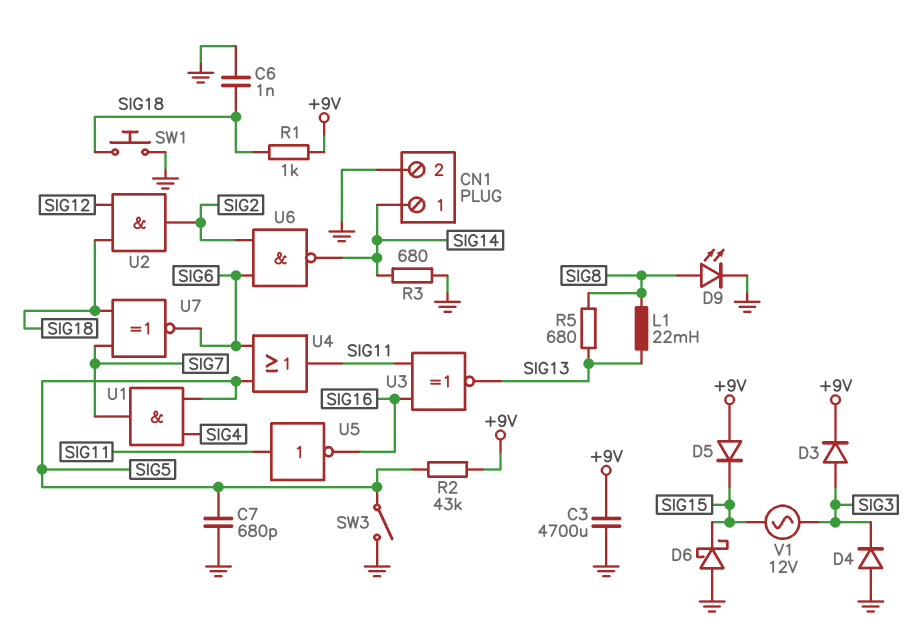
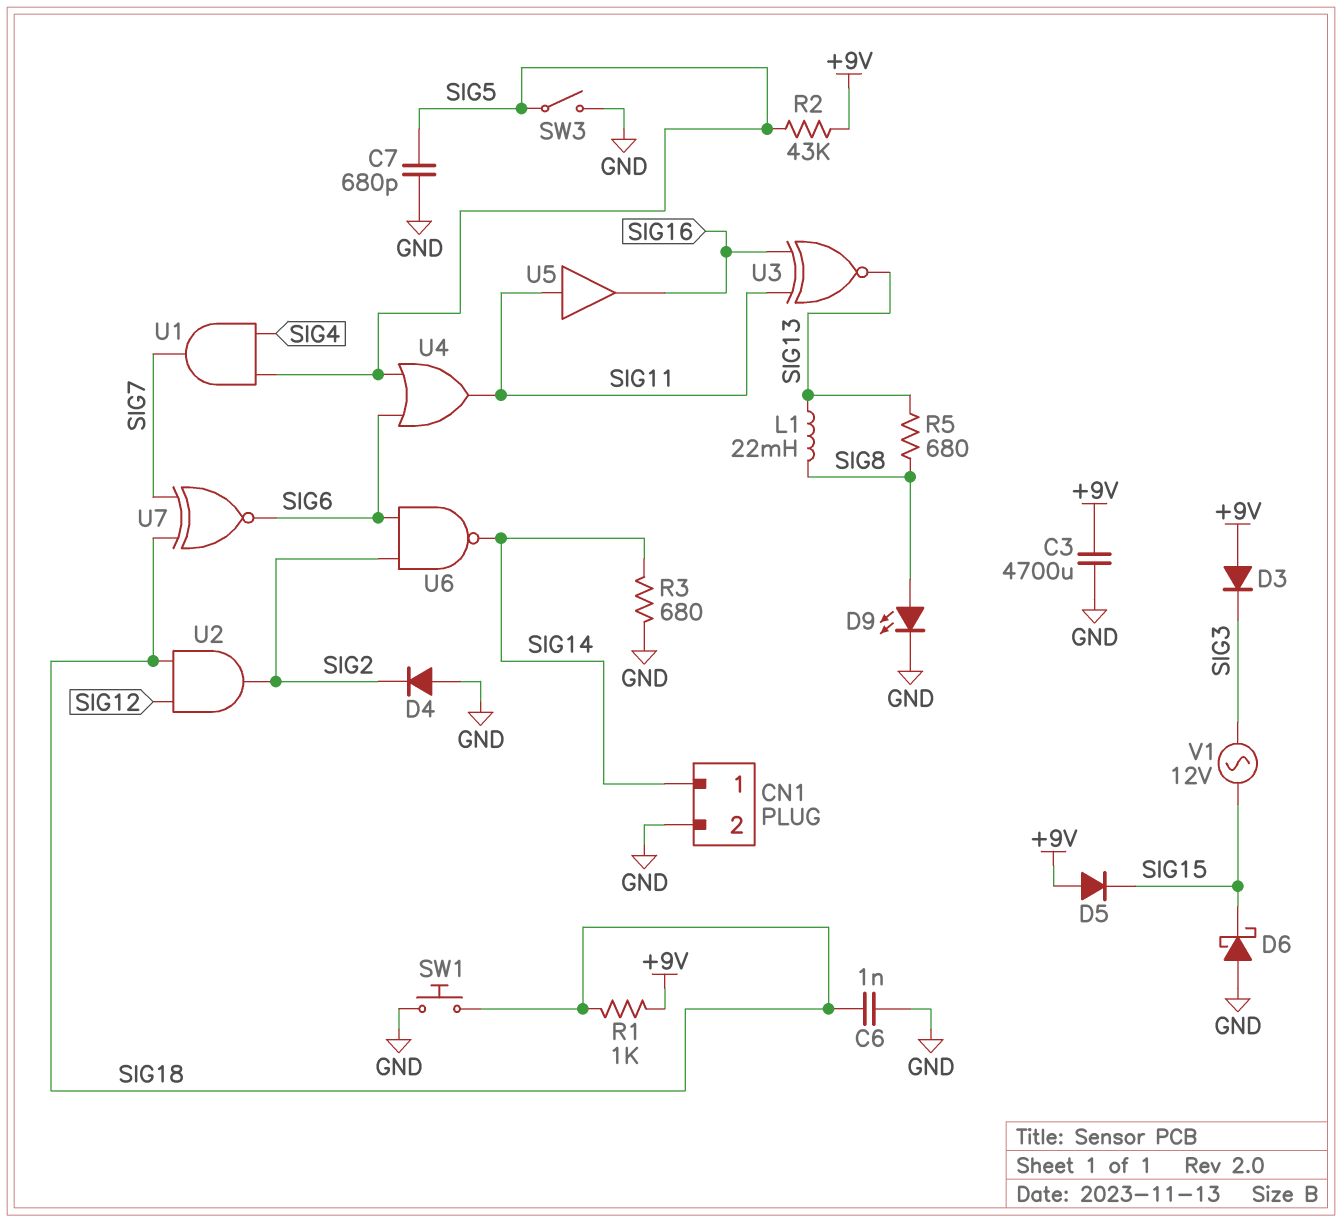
D3: diode (A SIG3, K +9V) -> diode (A +9V, K SIG3)
D4: diode (A GND, K SIG3) -> diode (A GND, K SIG2)
U5: NOT (in SIG11, out SIG16) -> buffer (in SIG11, out SIG16)

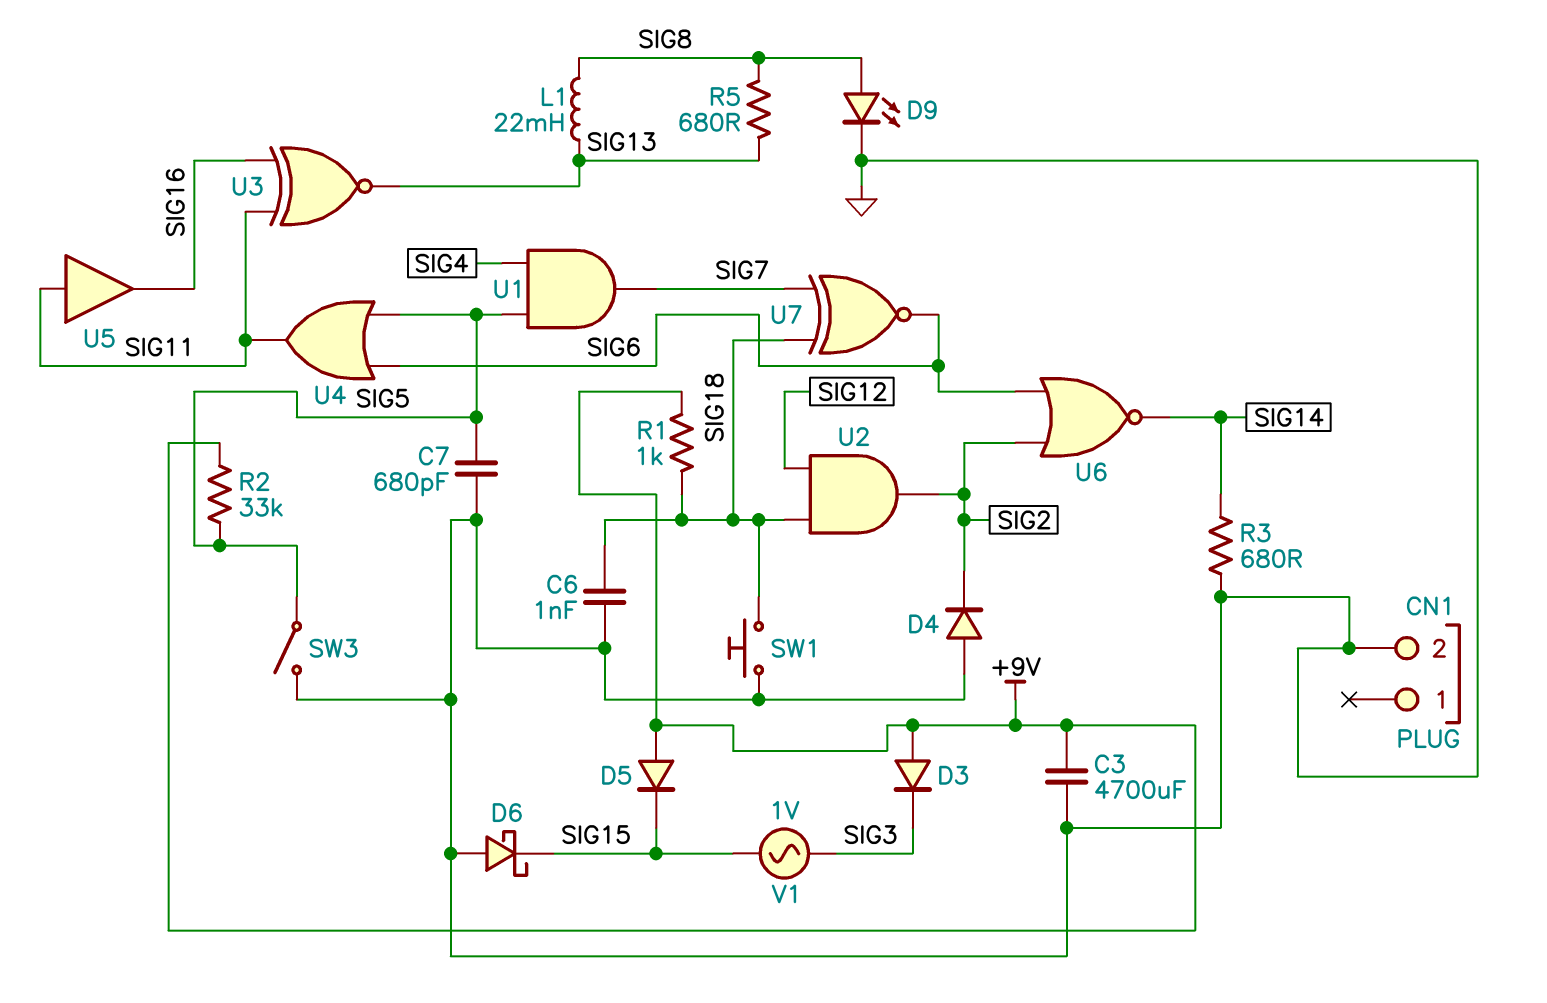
CN1 pin 1: SIG14 -> none
R2: 43k (+9V, SIG5) -> 33k (+9V, SIG5)
U6: NAND (in SIG2, in SIG6, out SIG14) -> NOR (in SIG2, in SIG6, out SIG14)
V1: AC 12V (SIG3, SIG15) -> AC 1V (SIG3, SIG15)

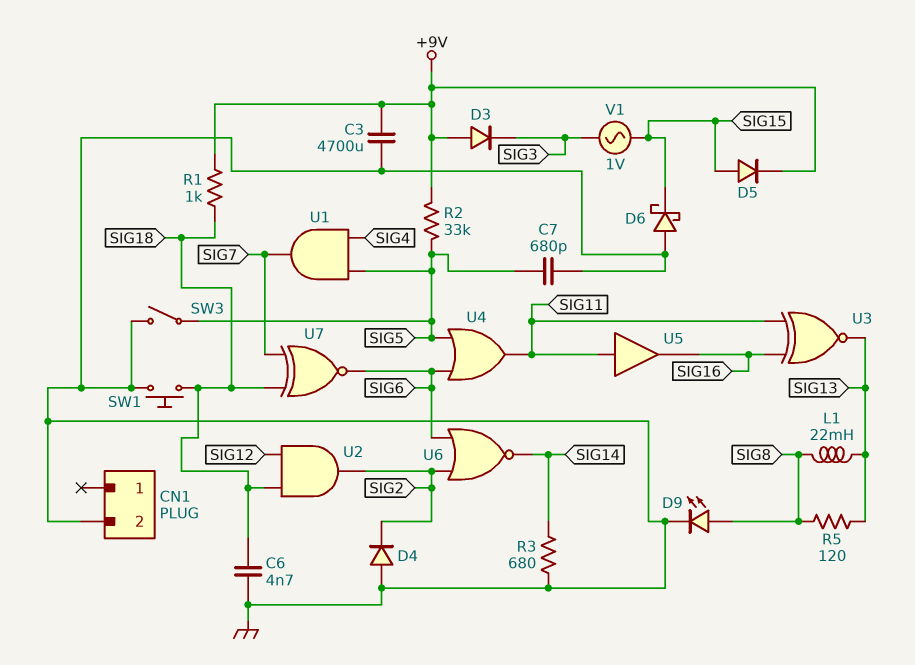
C6: 1nF (GND, SIG18) -> 4.7nF (GND, SIG18)
D5: diode (A +9V, K SIG15) -> diode (A SIG15, K +9V)
R5: 680 (SIG8, SIG13) -> 120 (SIG8, SIG13)

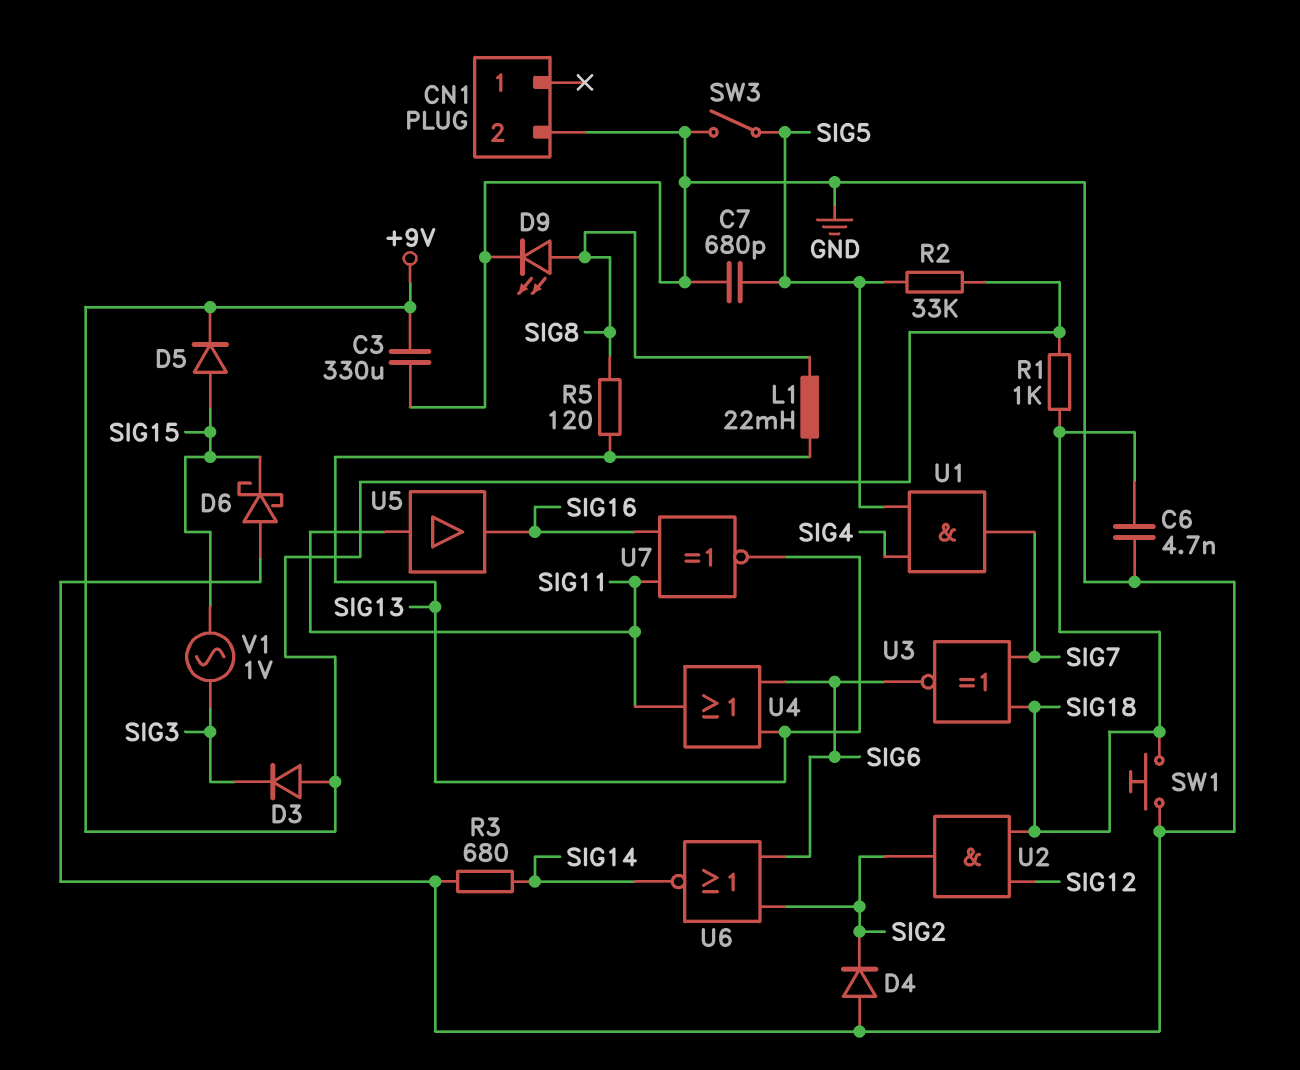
C3: 4700uF (+9V, GND) -> 330uF (+9V, GND)
U3: XNOR (in SIG11, in SIG16, out SIG13) -> XNOR (in SIG7, in SIG18, out SIG6)
U4: OR (in SIG5, in SIG6, out SIG11) -> OR (in SIG6, in SIG13, out SIG11)
U7: XNOR (in SIG7, in SIG18, out SIG6) -> XNOR (in SIG11, in SIG16, out SIG13)

